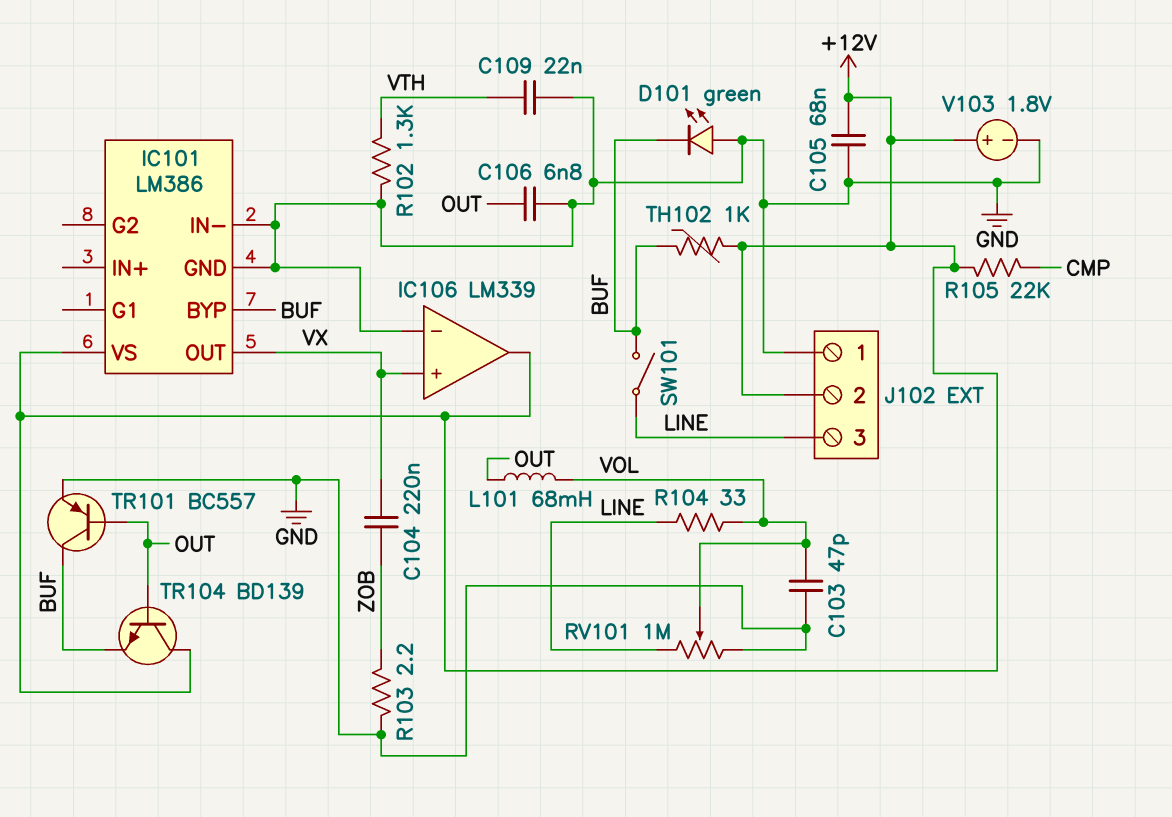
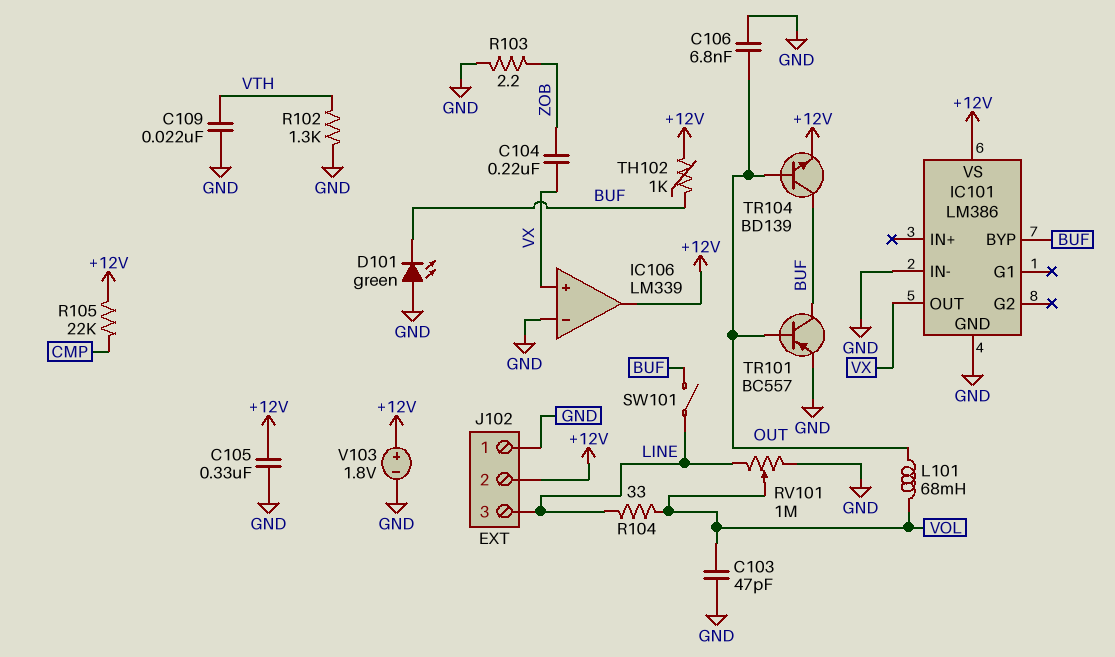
C105: 68nF (+12V, GND) -> 330nF (+12V, GND)
TR104: NPN BD139 (B OUT, C +12V, E BUF) -> NPN BD139 (B OUT, C BUF, E +12V)

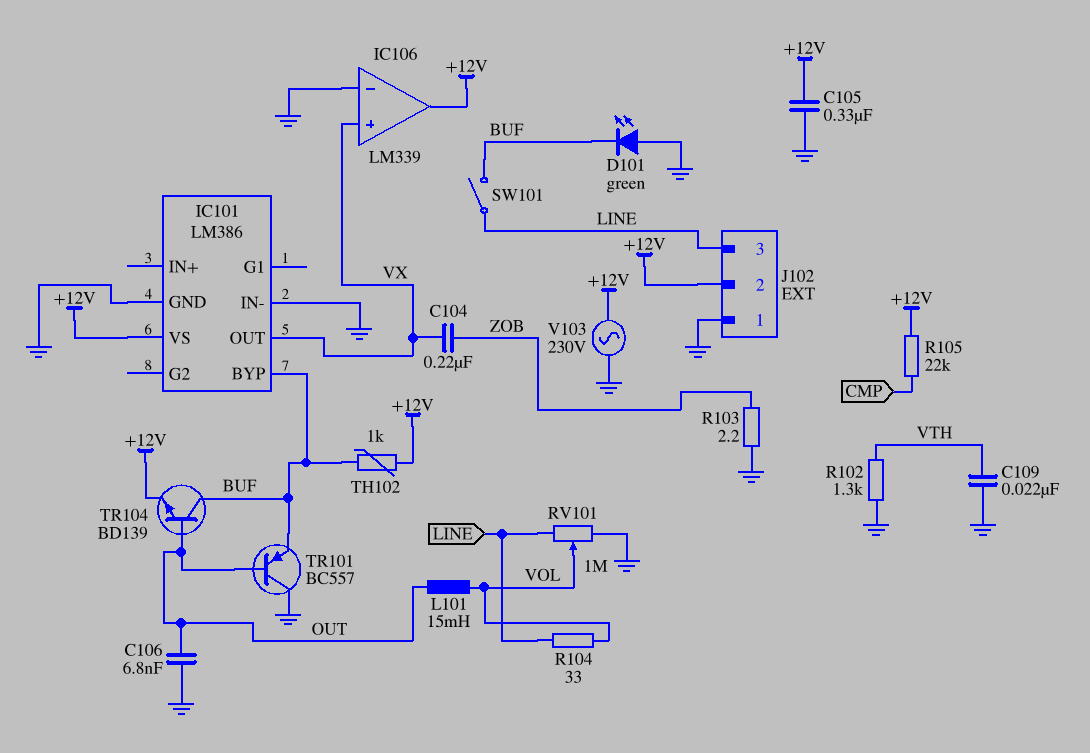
C103: 47pF (GND, VOL) -> none
L101: 68mH (OUT, VOL) -> 15mH (OUT, VOL)
TR101: PNP BC557 (B OUT, C BUF, E GND) -> PNP BC557 (B OUT, C GND, E BUF)
V103: 1.8V (plus +12V, minus GND) -> AC 230V (+12V, GND)

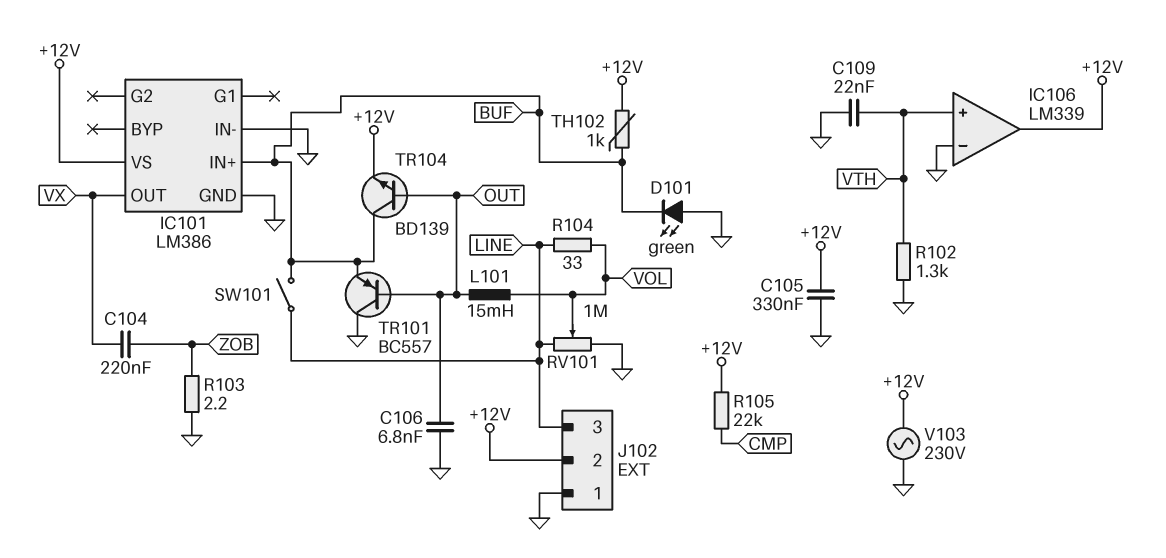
IC101 pin BYP: BUF -> none
IC101 pin IN+: none -> BUF
IC106 pin in+: VX -> VTH

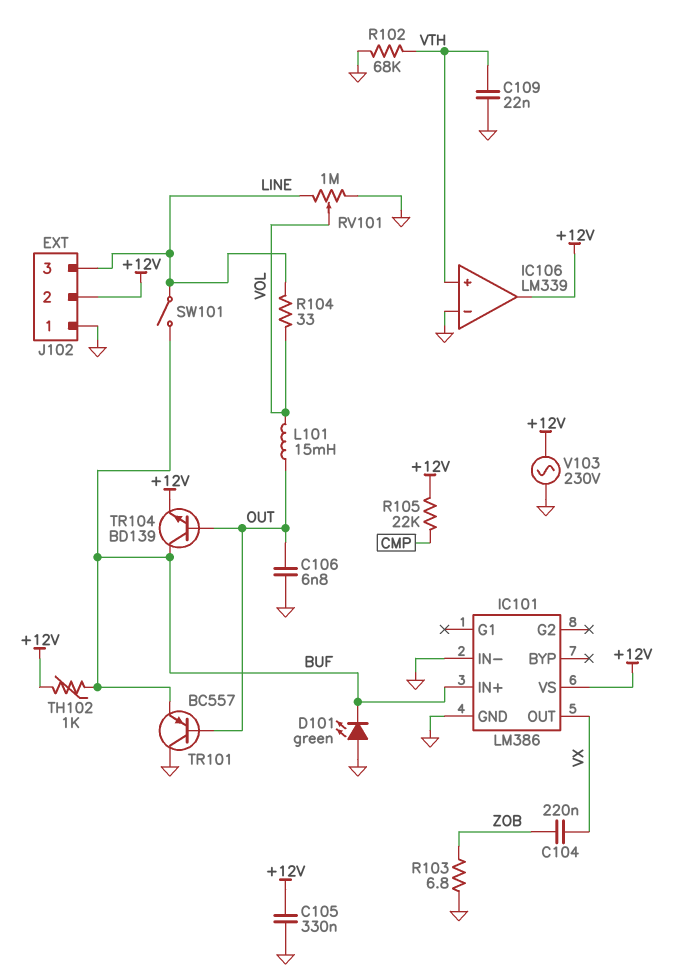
R102: 1.3k (GND, VTH) -> 68k (GND, VTH)
R103: 2.2 (GND, ZOB) -> 6.8 (GND, ZOB)

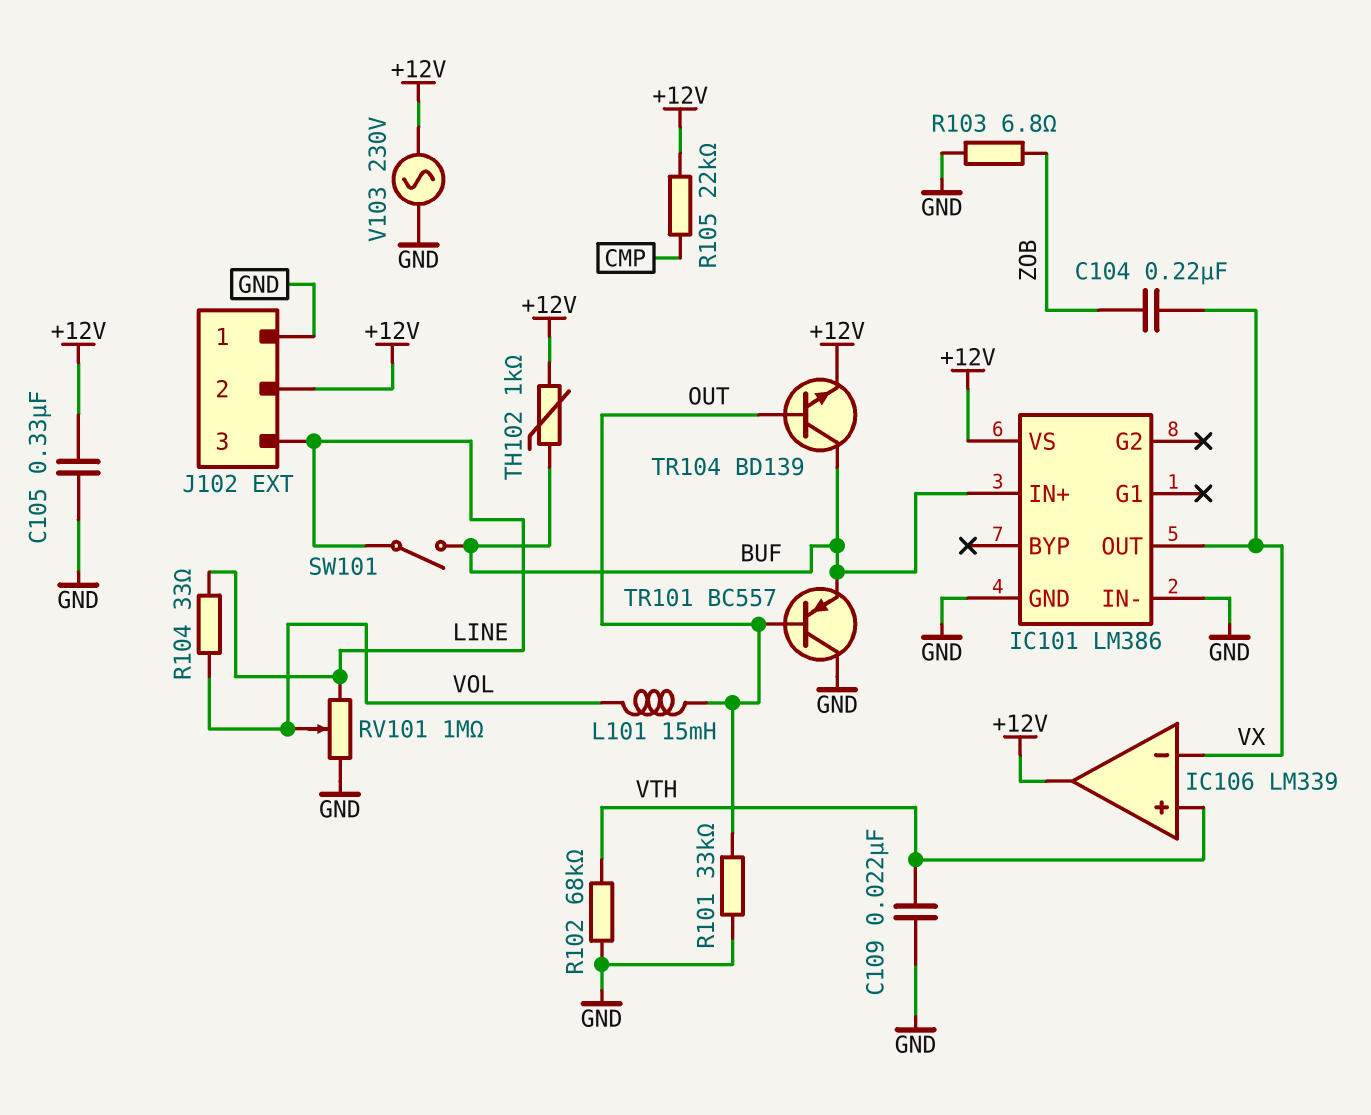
C106: 6.8nF (GND, OUT) -> none
D101: LED green (A GND, K BUF) -> none
IC106 pin in-: GND -> VX
R101: none -> 33k (GND, OUT)

